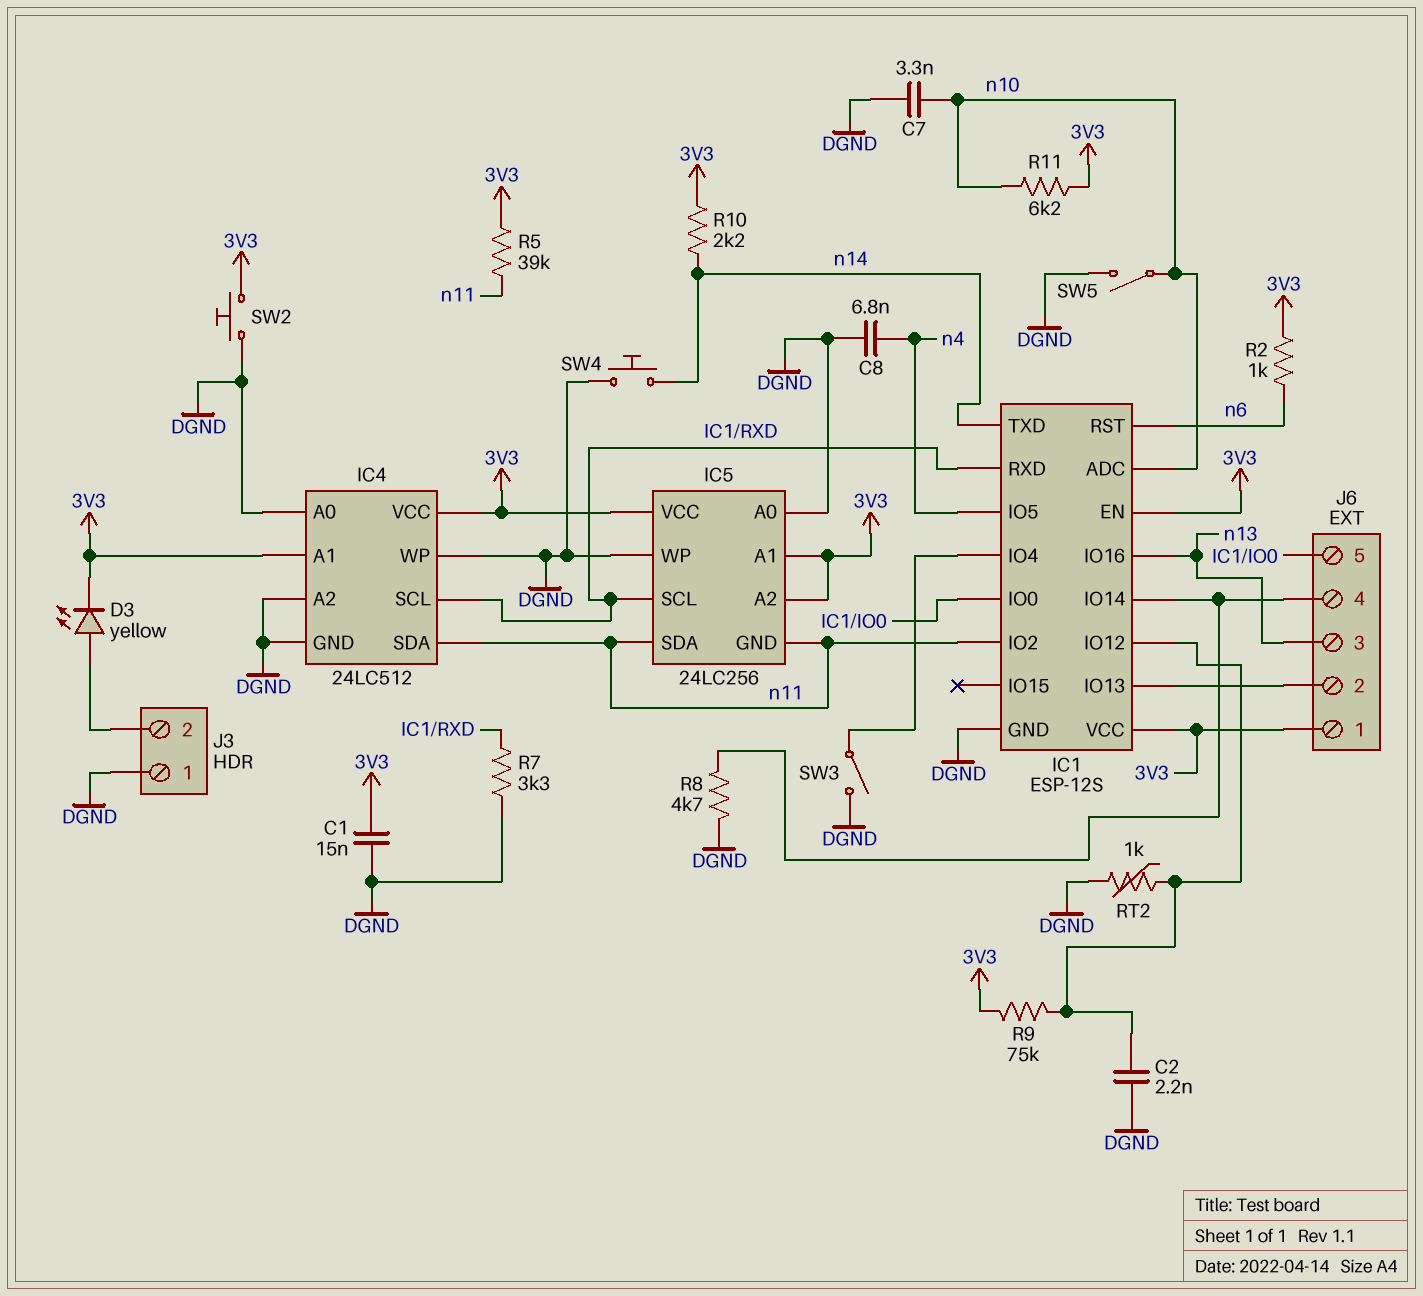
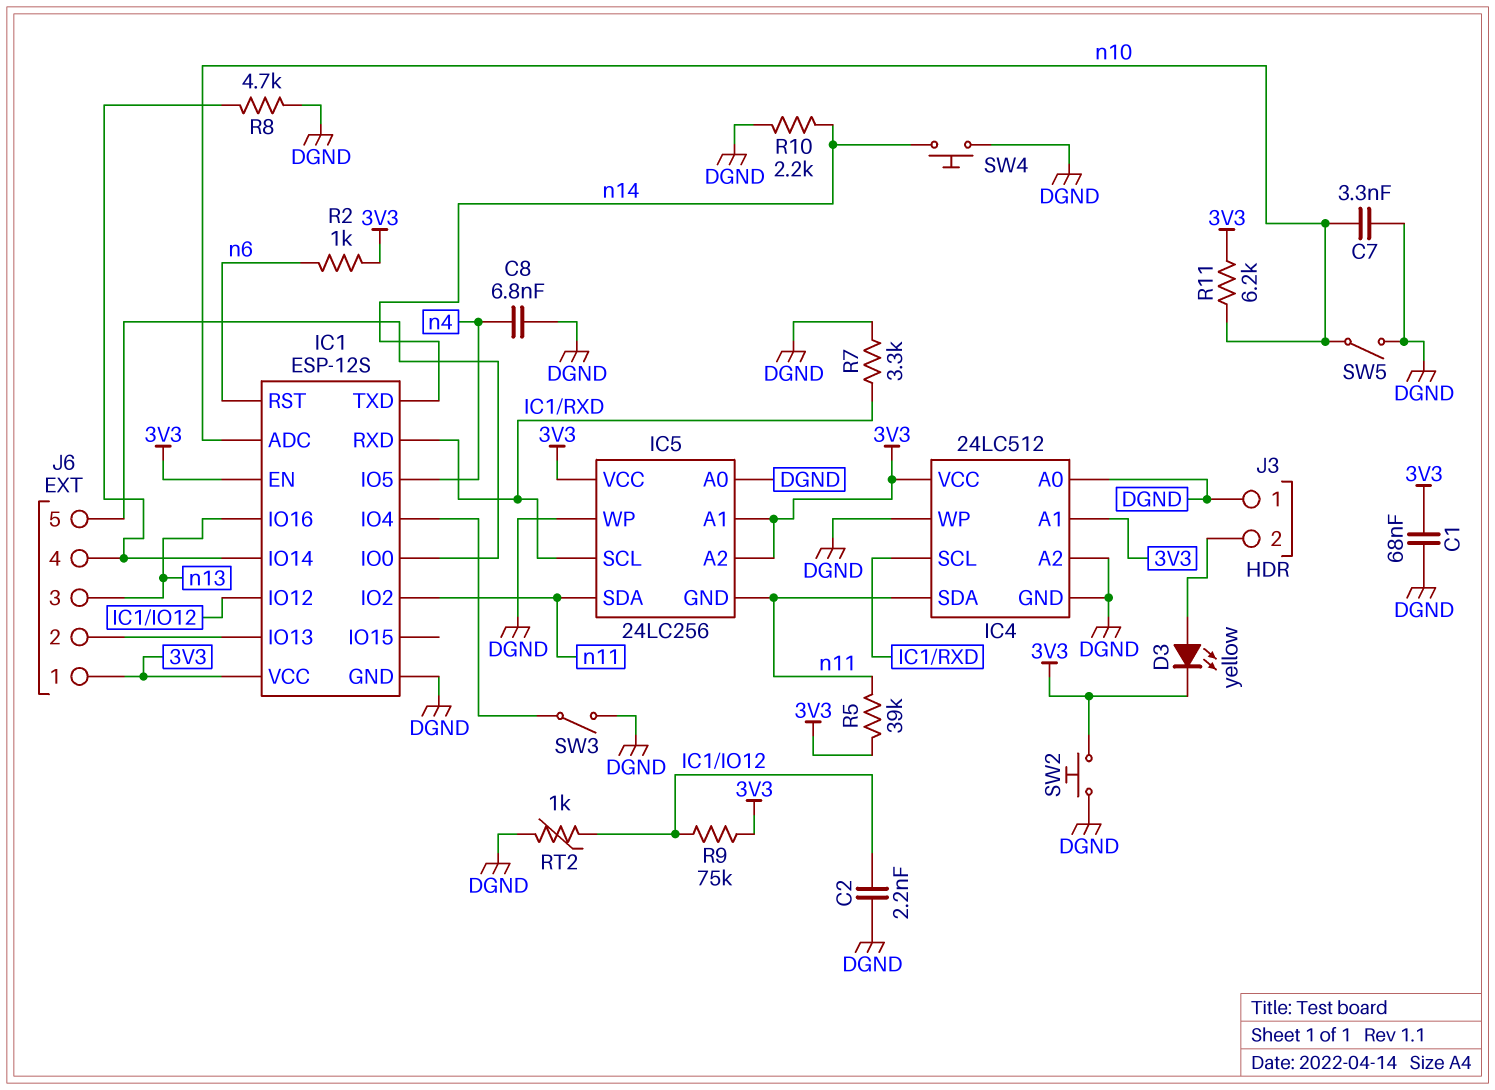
C1: 15nF (3V3, DGND) -> 68nF (3V3, DGND)
R10: 2.2k (3V3, n14) -> 2.2k (DGND, n14)

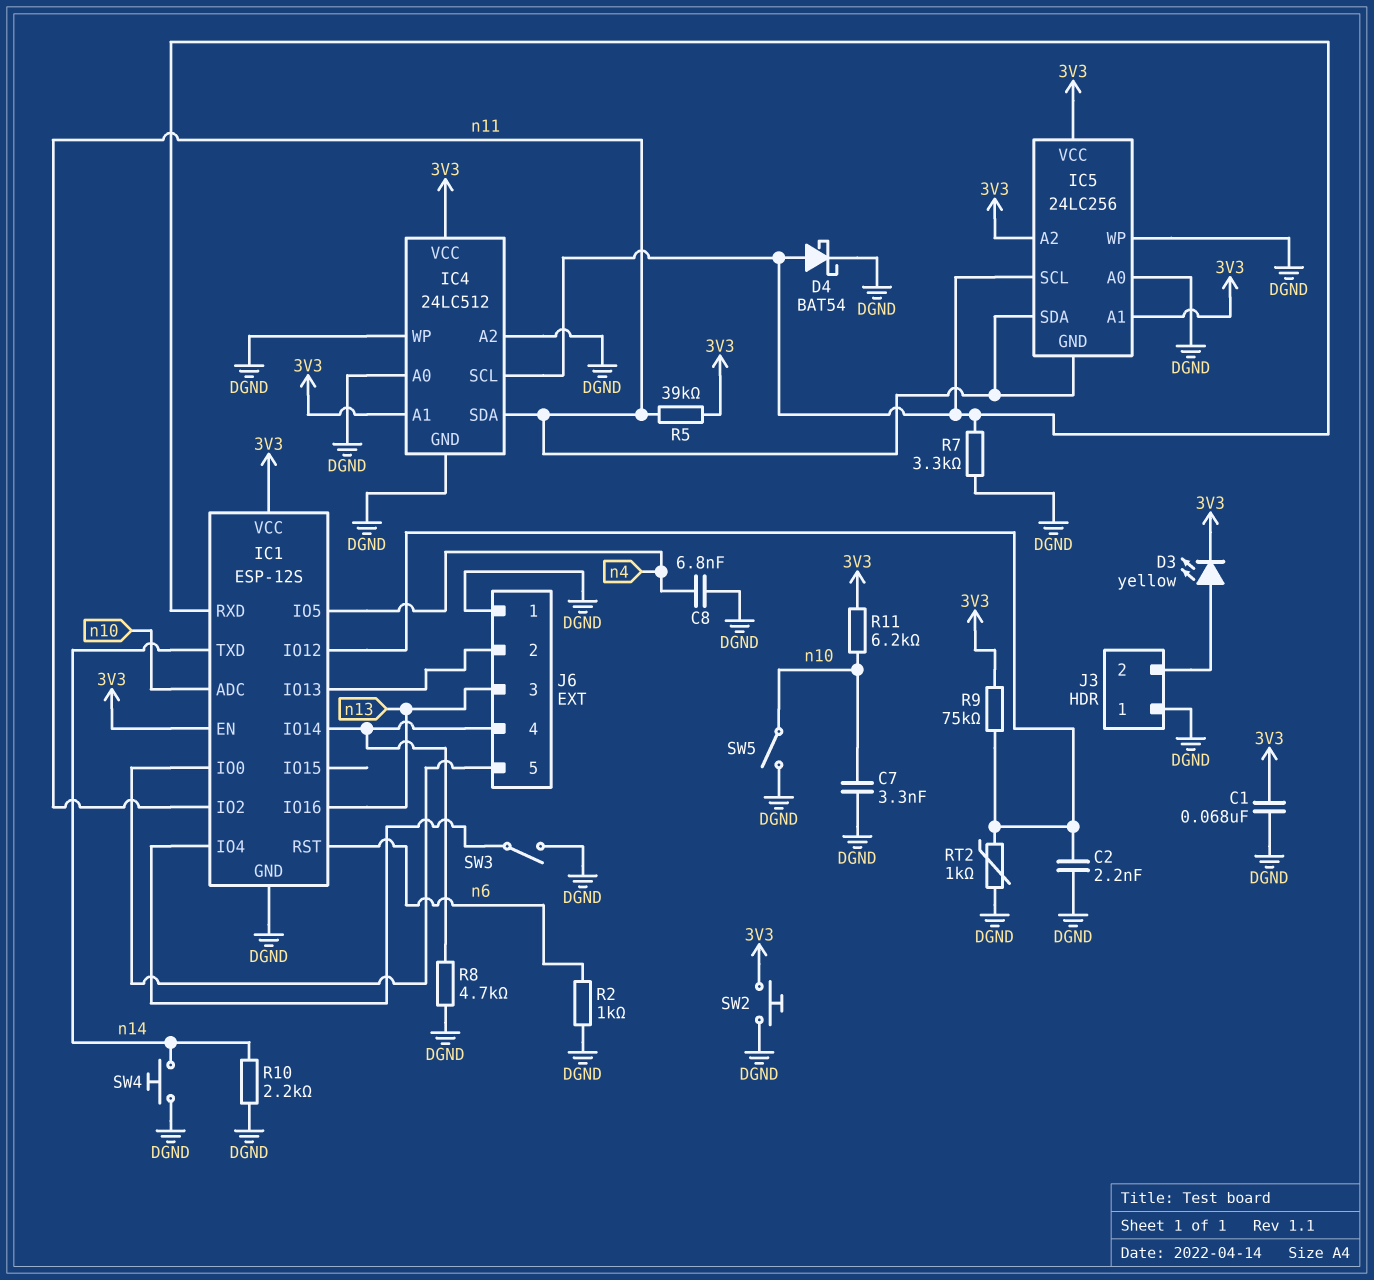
D4: none -> schottky BAT54 (A IC1/RXD, K DGND)
J6 pin 1: 3V3 -> DGND
R2: 1k (3V3, n6) -> 1k (DGND, n6)

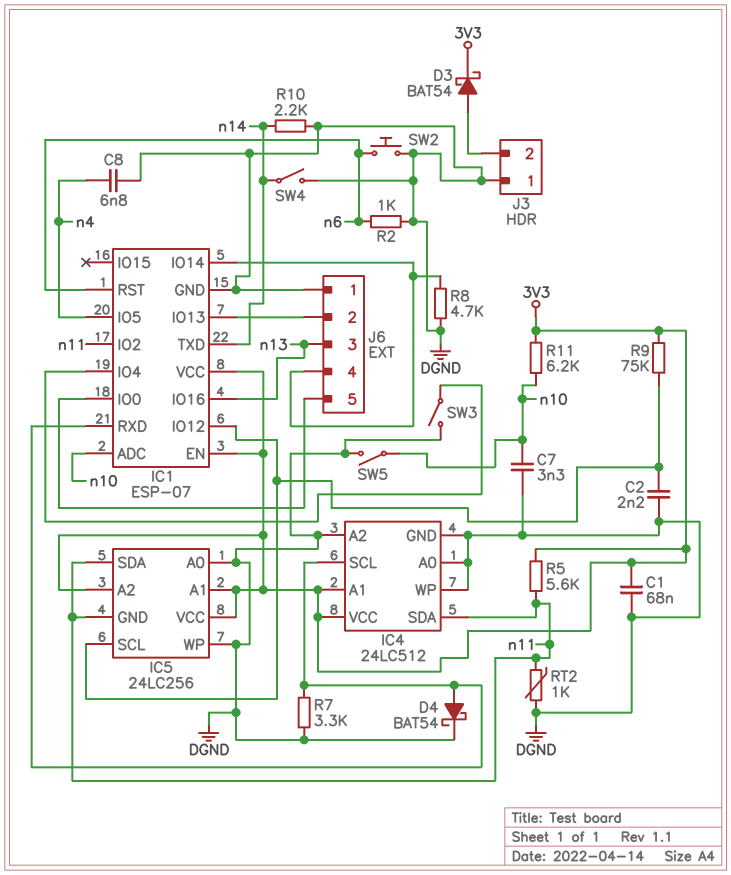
D3: LED yellow (A J3/2, K 3V3) -> schottky BAT54 (A J3/2, K 3V3)
IC1: ESP-12S -> ESP-07
IC5 pin SCL: IC1/RXD -> IC1/IO12
R5: 39k (3V3, n11) -> 5.6k (3V3, n11)
RT2: 1k (DGND, IC1/IO12) -> 1k (DGND, n11)
SW2: button (3V3, DGND) -> button (DGND, n6)
SW4: button (DGND, n14) -> switch (DGND, n14)

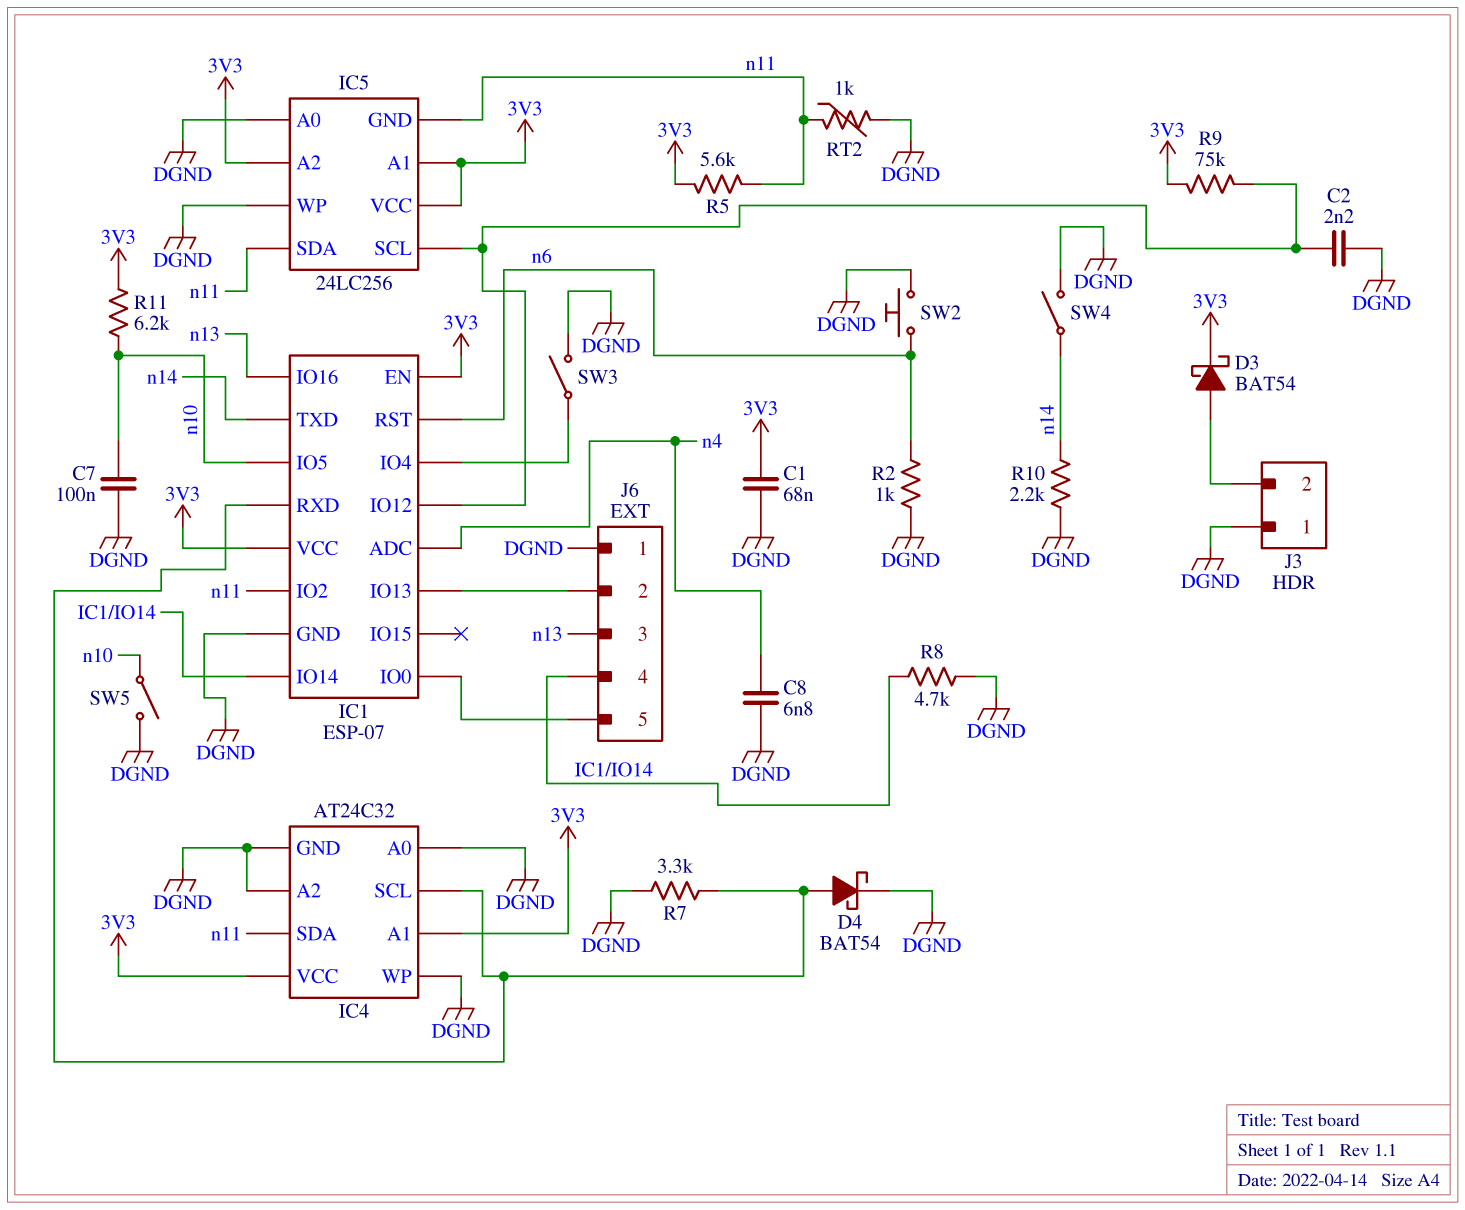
C7: 3.3nF (DGND, n10) -> 100nF (DGND, n10)
IC1 pin ADC: n10 -> n4
IC1 pin IO5: n4 -> n10
IC4: 24LC512 -> AT24C32

